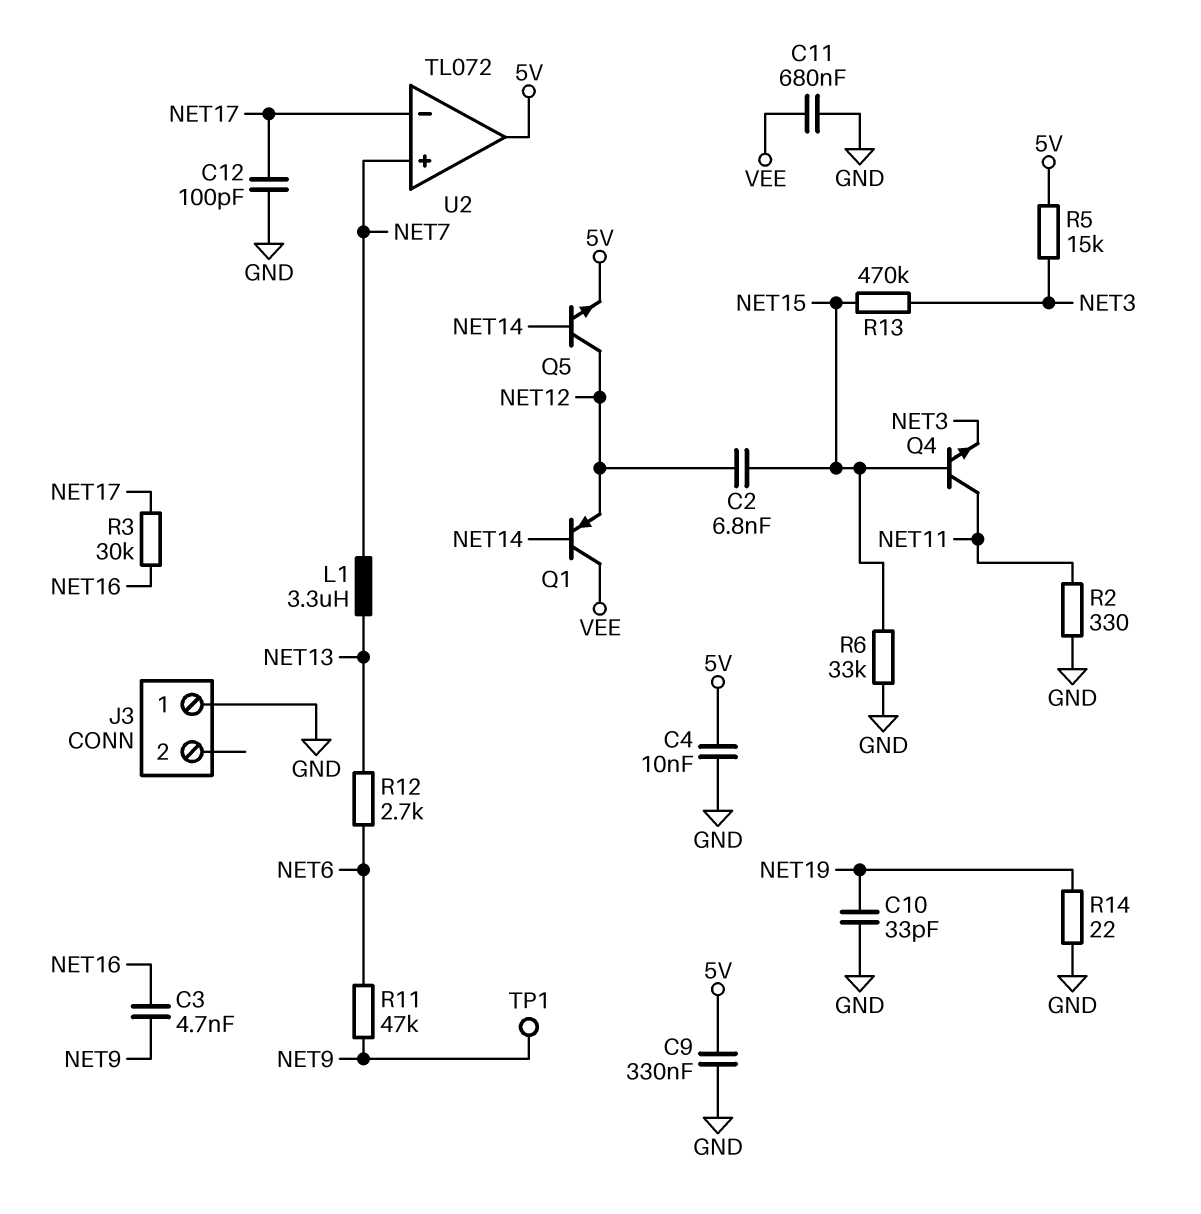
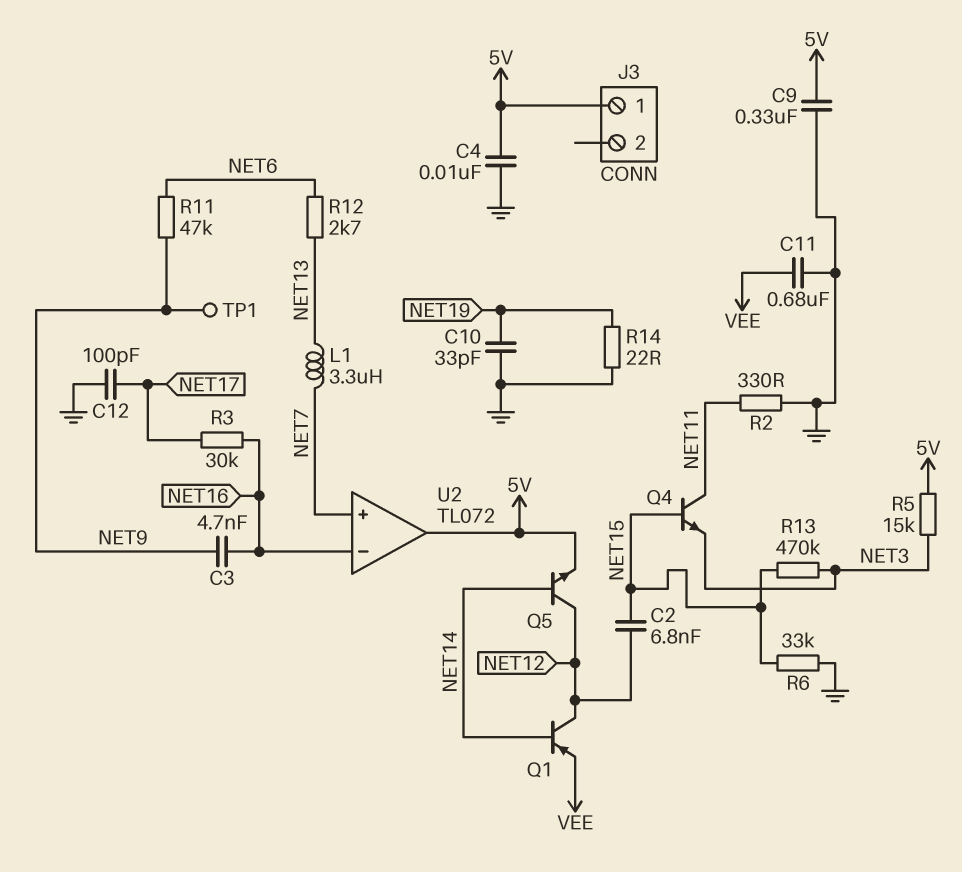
J3 pin 1: GND -> 5V
Q1: PNP (B NET14, C VEE, E NET12) -> PNP (B NET14, C NET12, E VEE)
U2 pin in-: NET17 -> NET16

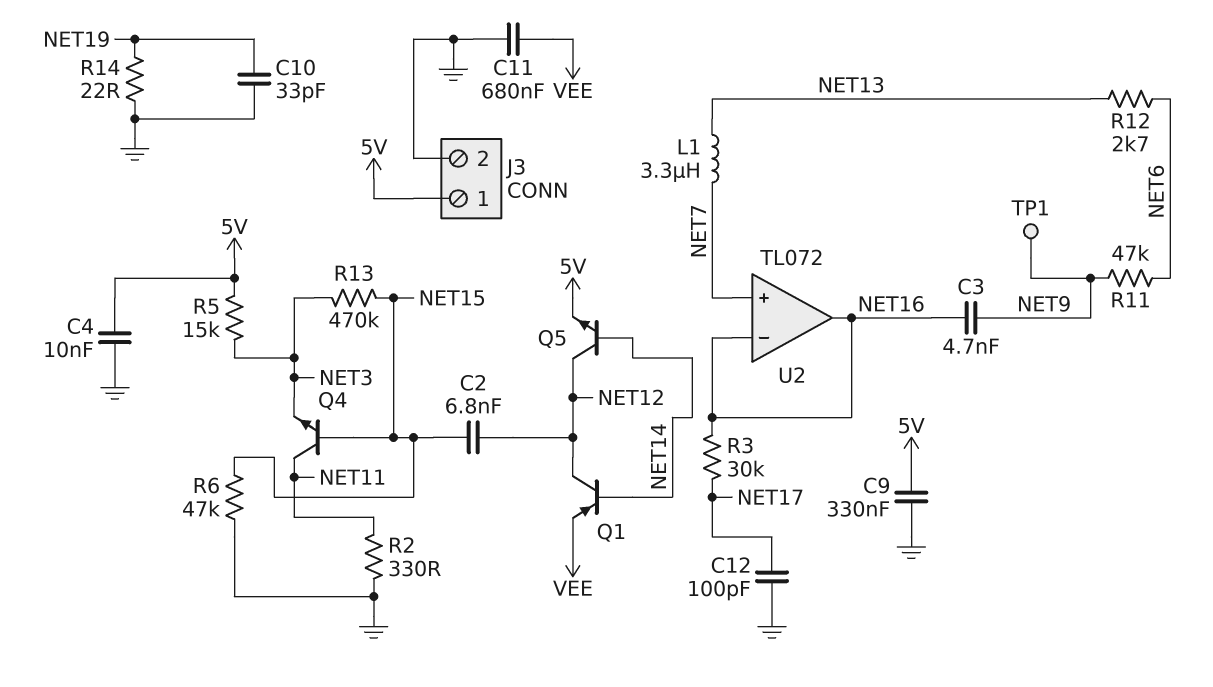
J3 pin 2: none -> GND
R6: 33k (GND, NET15) -> 47k (GND, NET15)
U2 pin out: 5V -> NET16

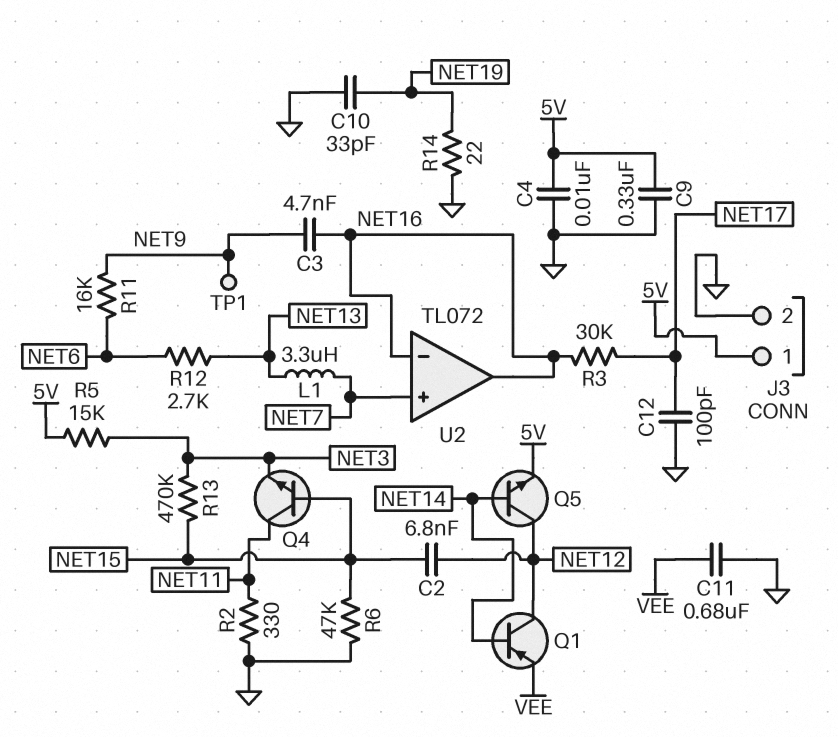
R11: 47k (NET6, NET9) -> 16k (NET6, NET9)

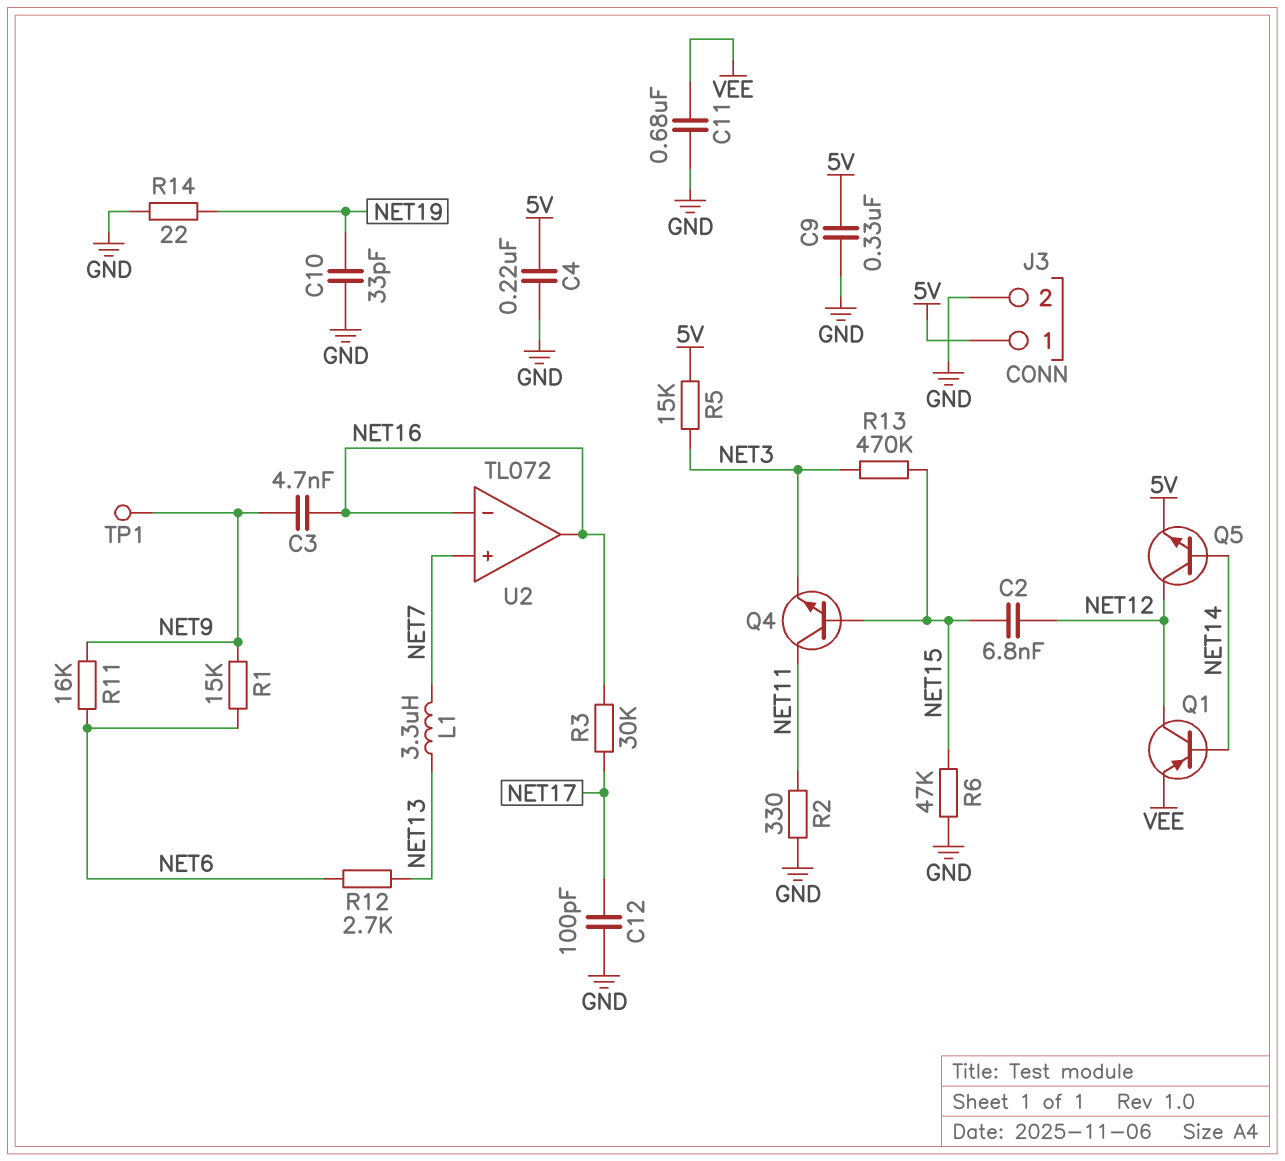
C4: 10nF (5V, GND) -> 220nF (5V, GND)
R1: none -> 15k (NET6, NET9)

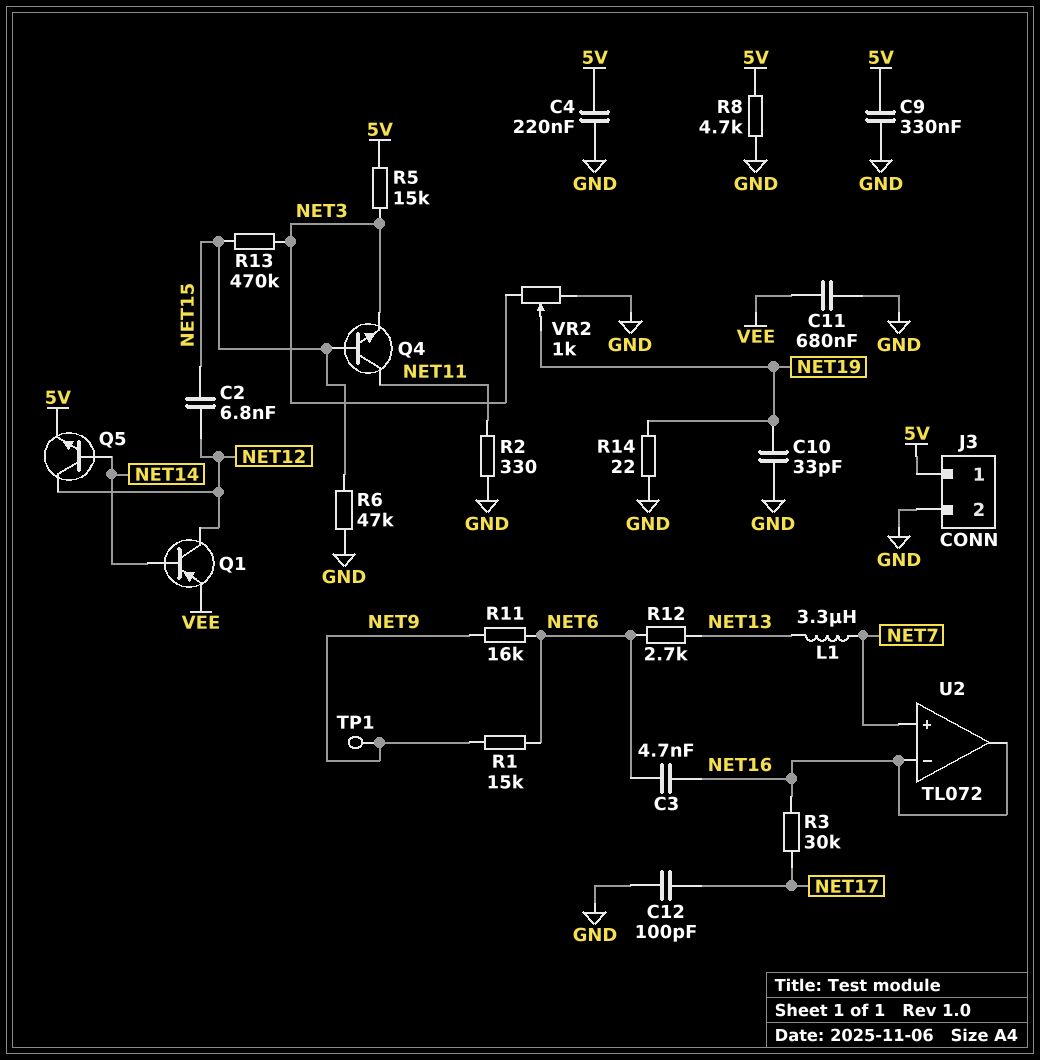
C3: 4.7nF (NET9, NET16) -> 4.7nF (NET6, NET16)
R8: none -> 4.7k (5V, GND)
VR2: none -> 1k (GND, NET3, wiper NET19)

